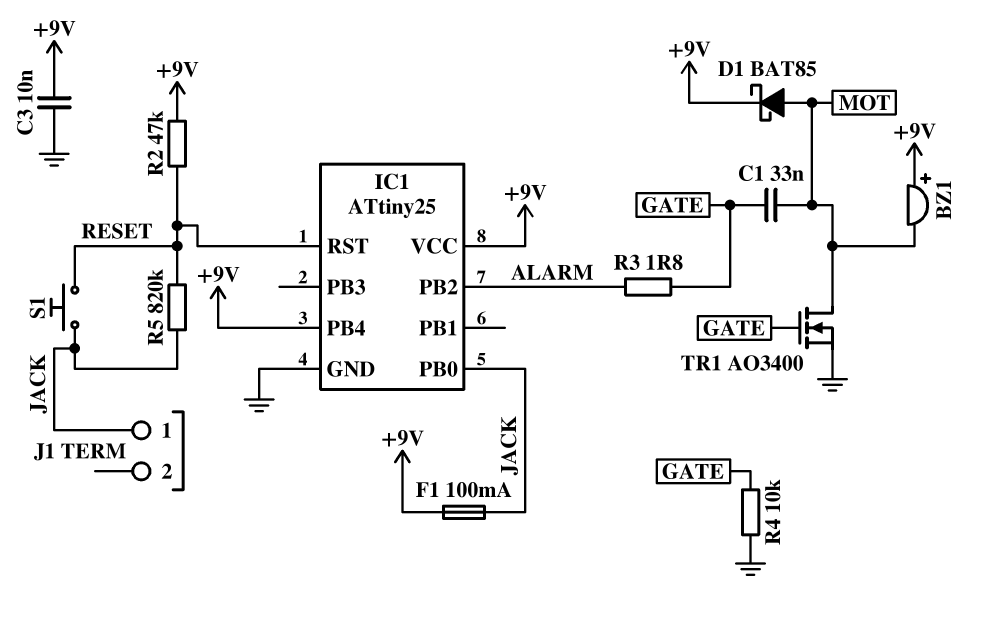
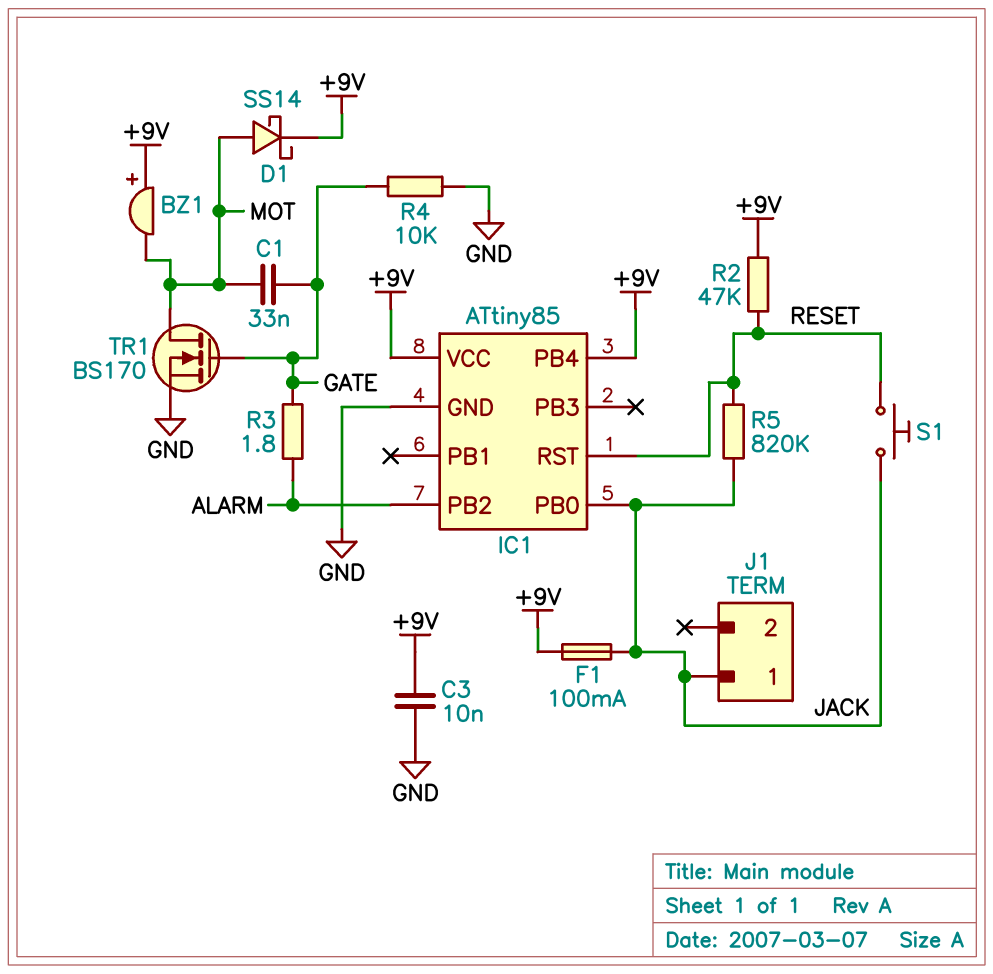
D1: schottky BAT85 (A MOT, K +9V) -> schottky SS14 (A MOT, K +9V)
IC1: ATtiny25 -> ATtiny85
TR1: NMOS AO3400 (G GATE, D MOT, S GND) -> NMOS BS170 (G GATE, D MOT, S GND)

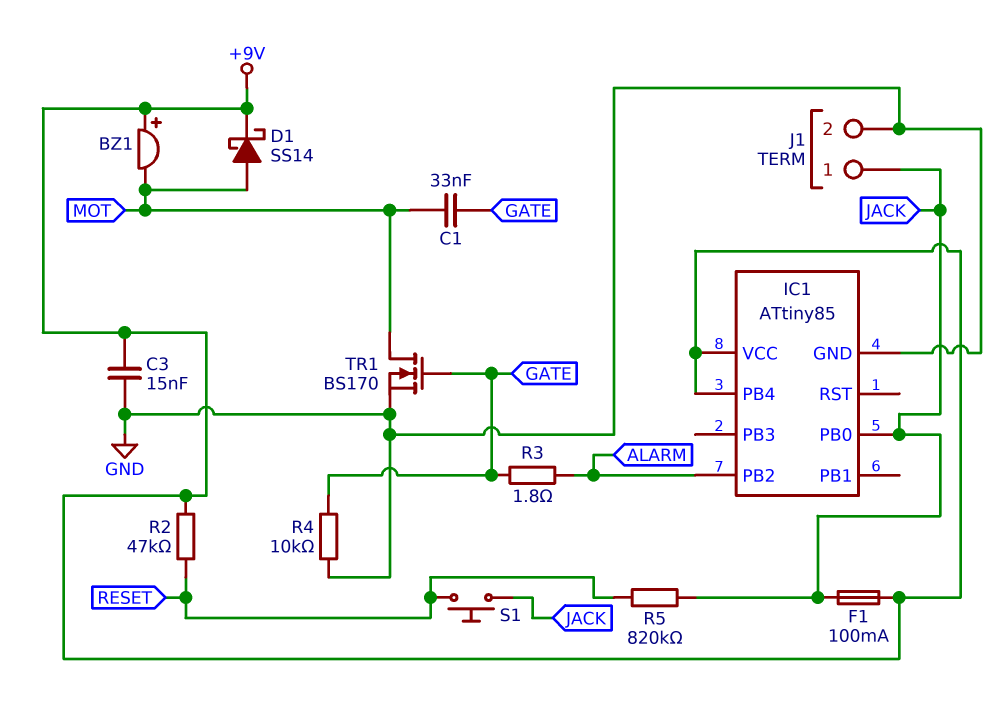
C3: 10nF (+9V, GND) -> 15nF (+9V, GND)
IC1 pin RST: RESET -> none
J1 pin 2: none -> GND

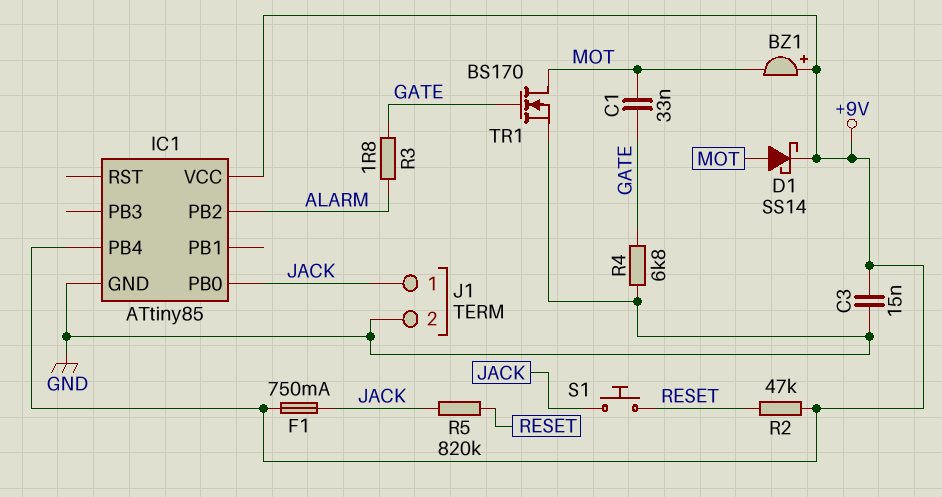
F1: 100mA (+9V, JACK) -> 750mA (+9V, JACK)
R4: 10k (GATE, GND) -> 6.8k (GATE, GND)

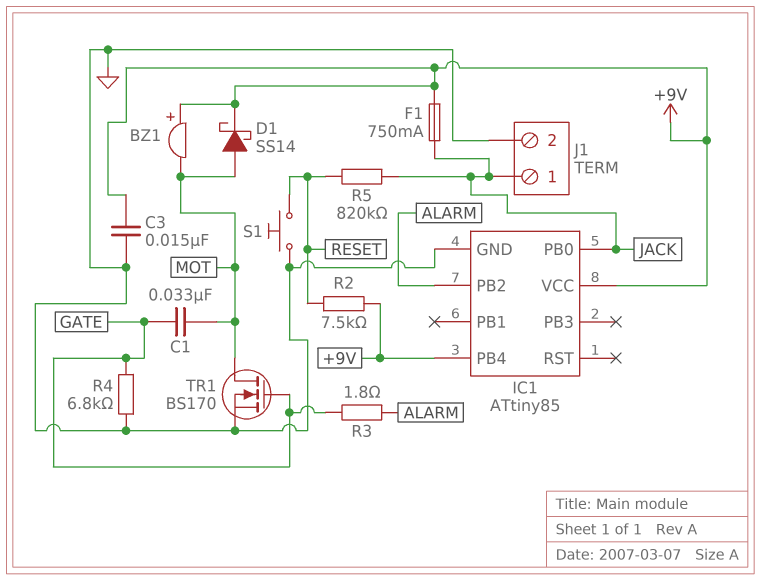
R2: 47k (+9V, RESET) -> 7.5k (+9V, RESET)
S1: button (JACK, RESET) -> button (GND, RESET)

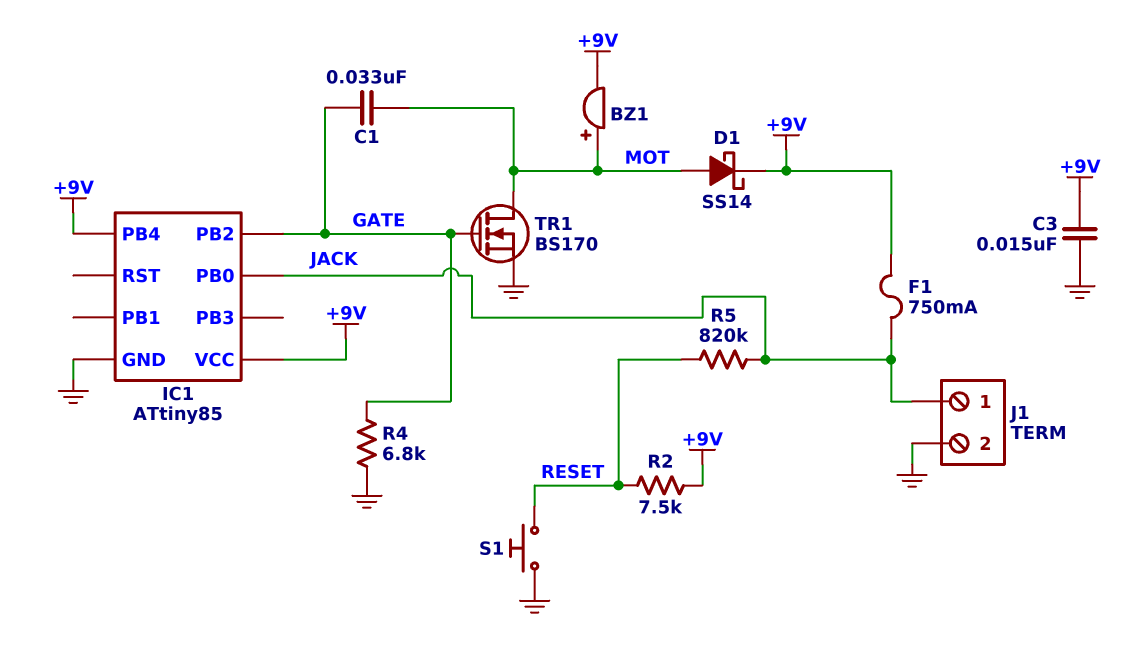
BZ1: buzzer (plus +9V, minus MOT) -> buzzer (plus MOT, minus +9V)
IC1 pin PB2: ALARM -> GATE
R3: 1.8 (ALARM, GATE) -> none

